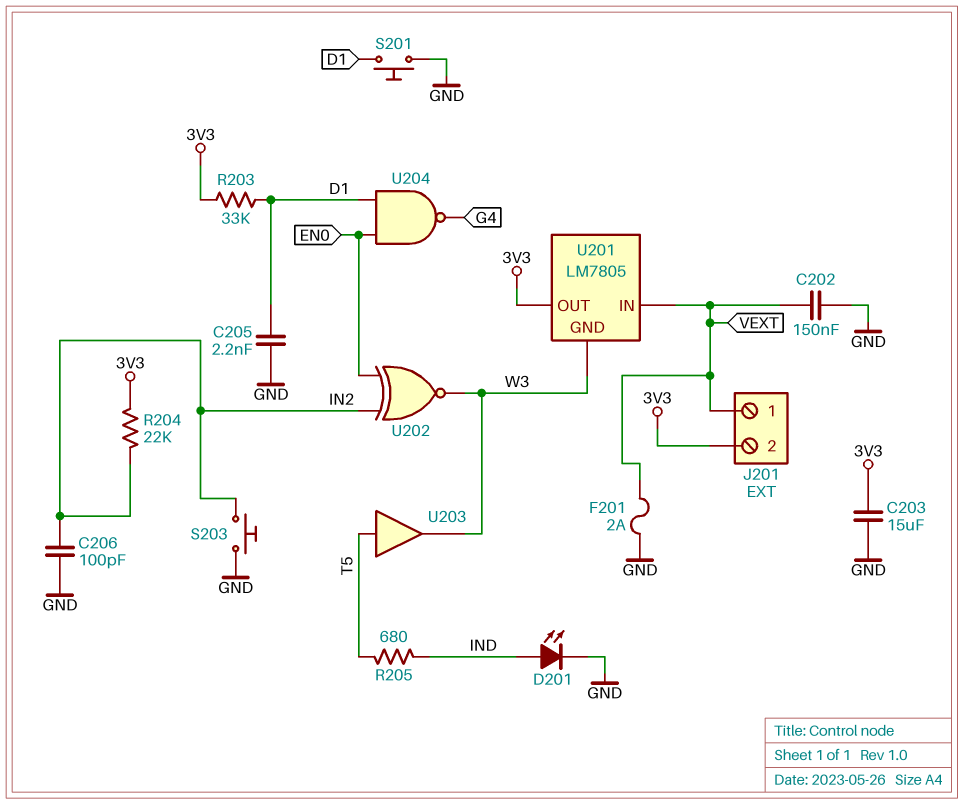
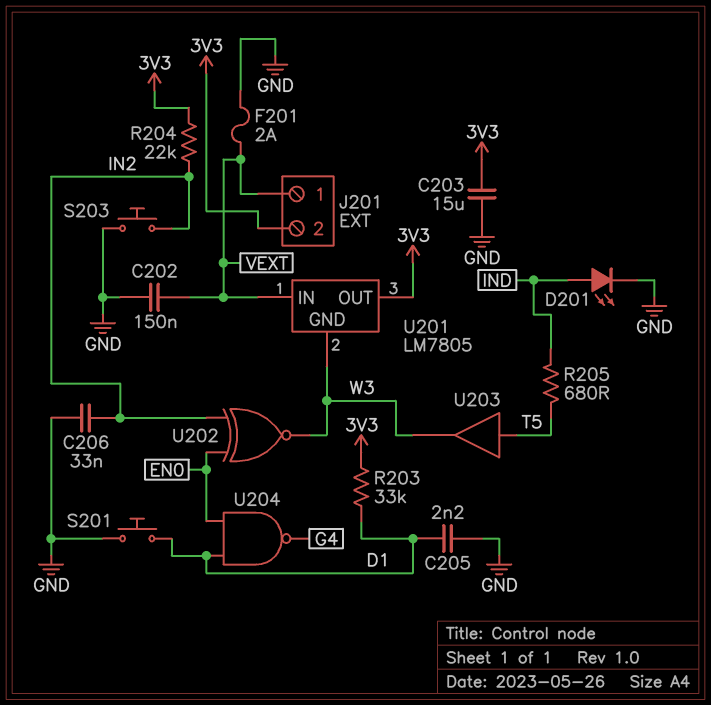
C206: 100pF (GND, IN2) -> 33nF (GND, IN2)

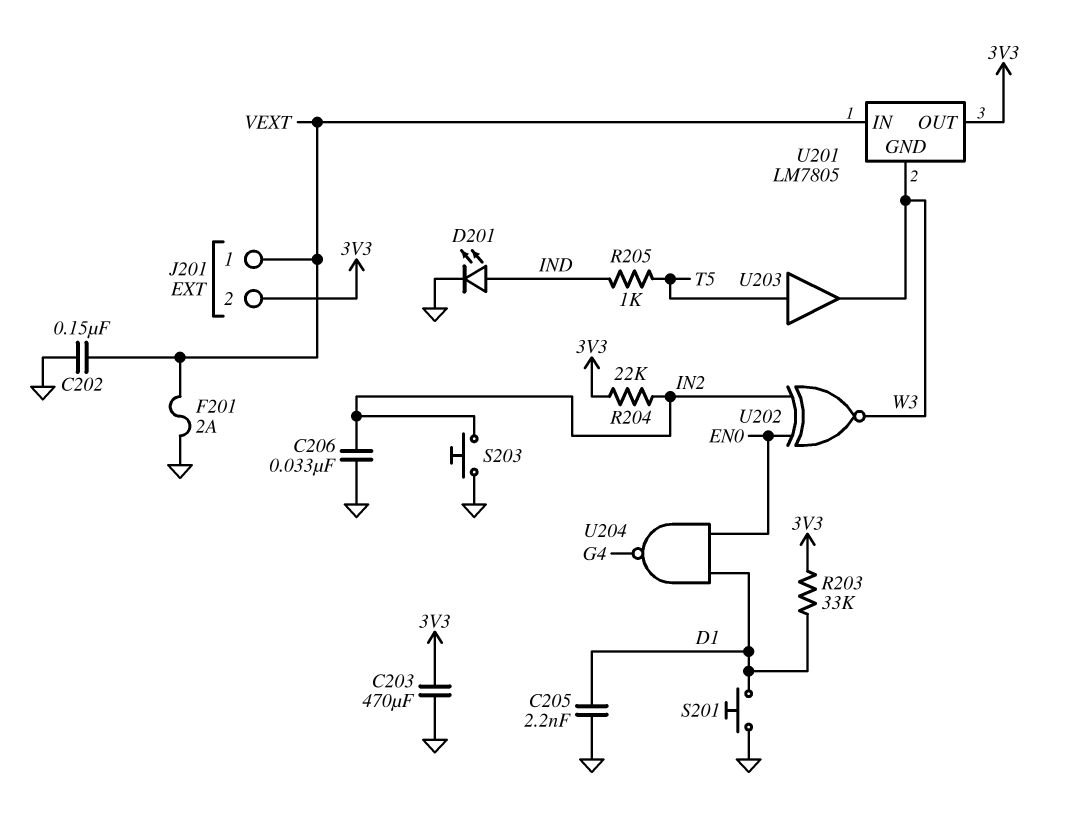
C203: 15uF (3V3, GND) -> 470uF (3V3, GND)
R205: 680 (IND, T5) -> 1k (IND, T5)

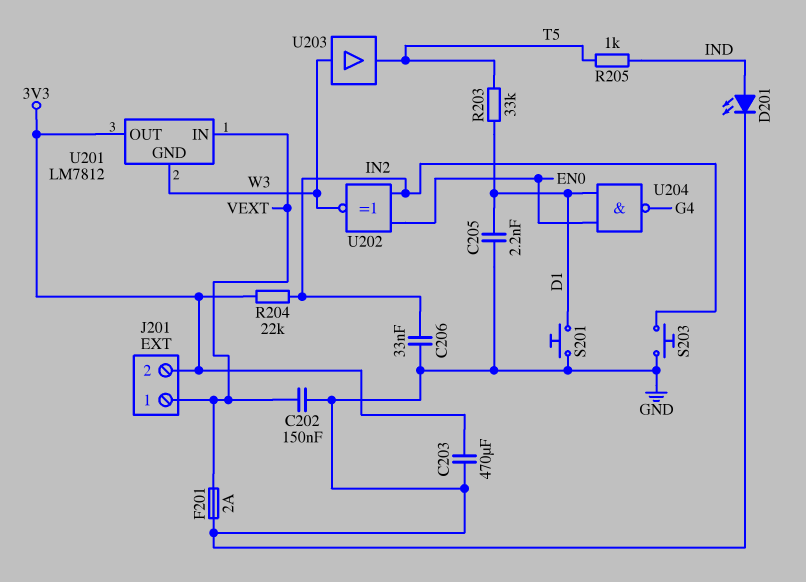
R203: 33k (3V3, D1) -> 33k (D1, T5)
U201: LM7805 -> LM7812
U203: buffer (in T5, out W3) -> buffer (in W3, out T5)

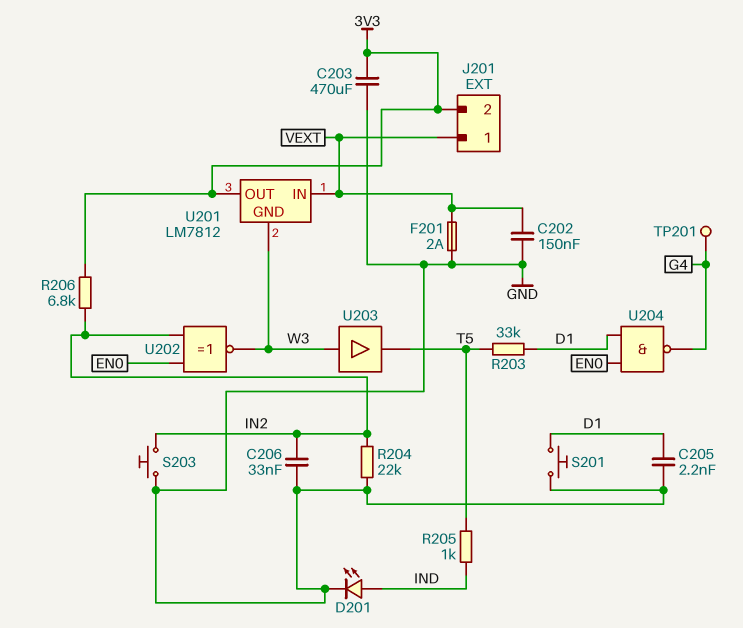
R204: 22k (3V3, IN2) -> 22k (GND, IN2)
R206: none -> 6.8k (3V3, IN2)
TP201: none -> test point (G4)

